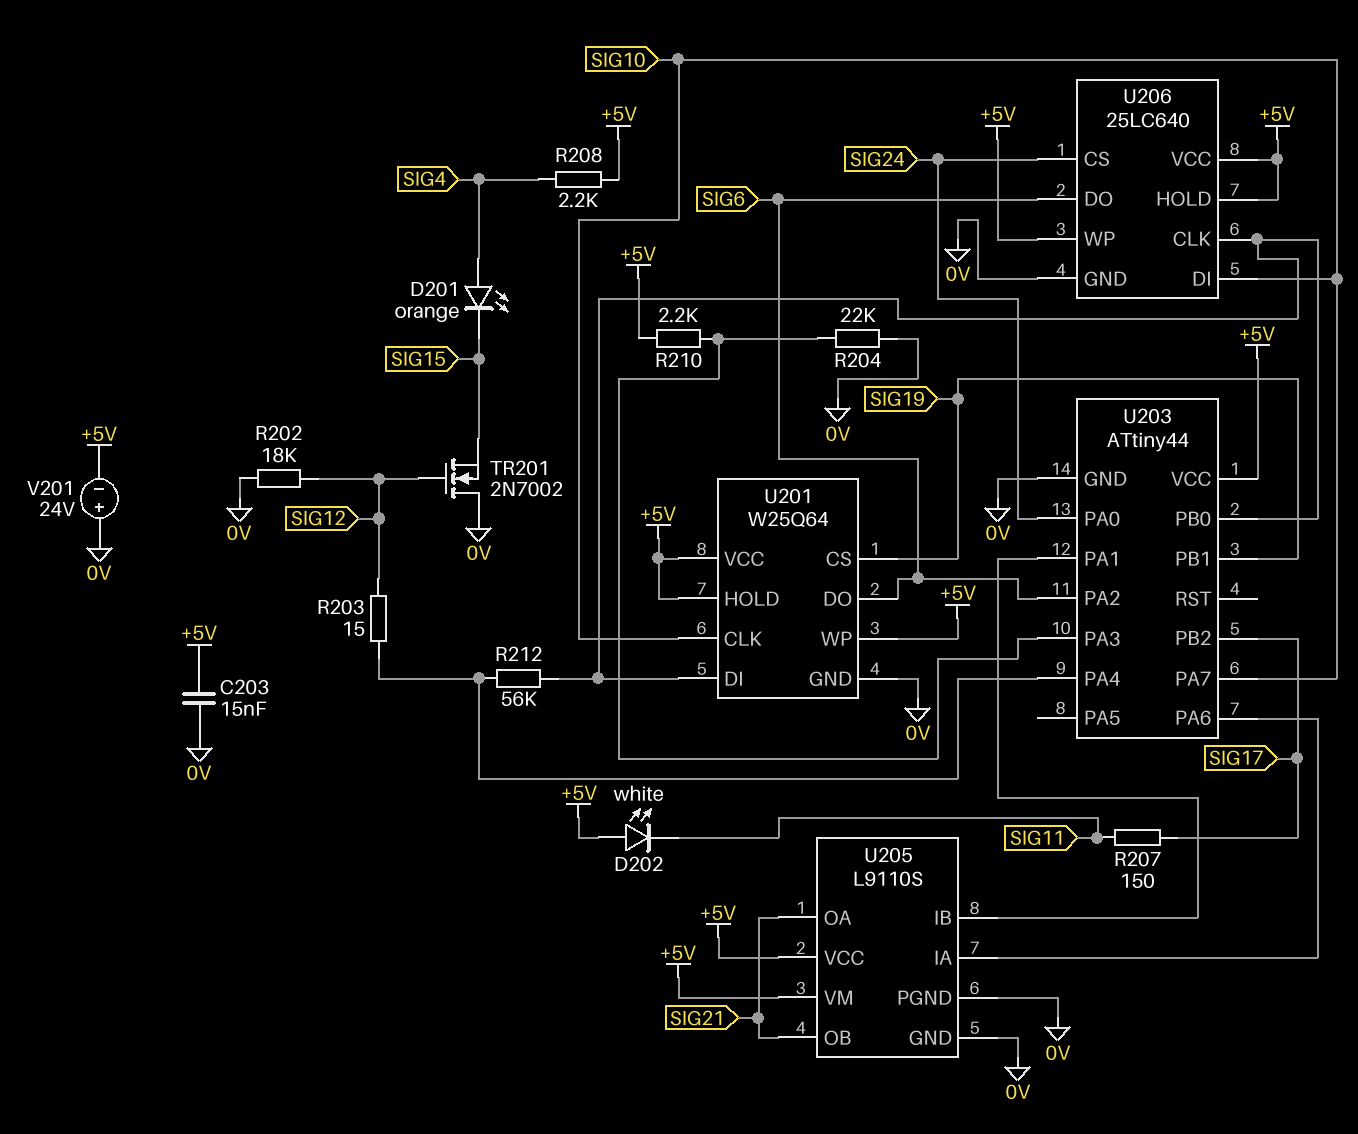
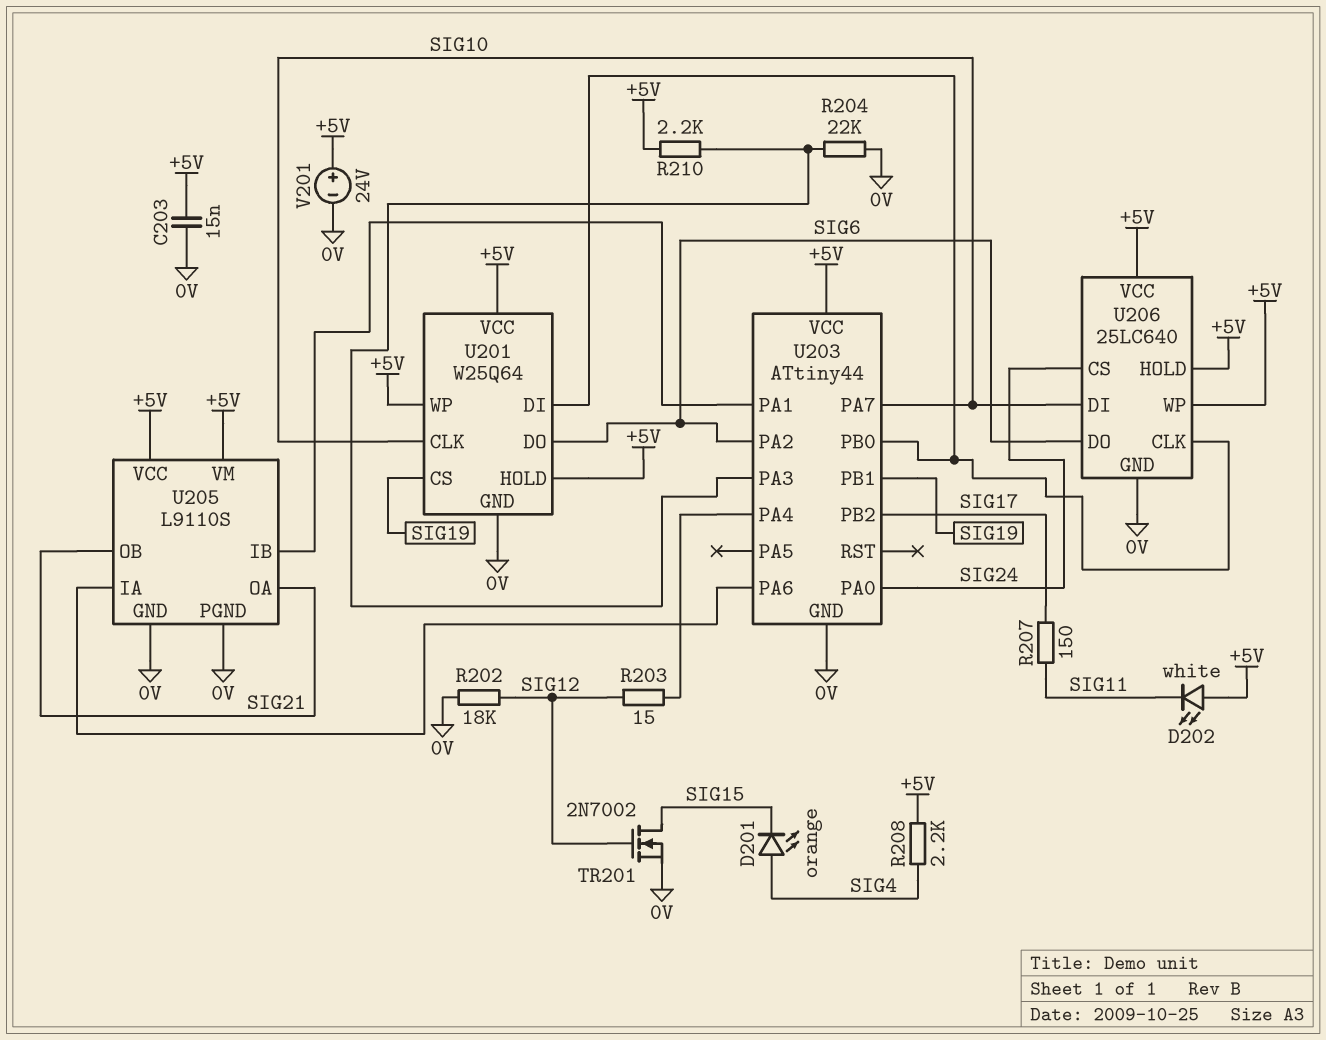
R212: 56k (U201/DI, U203/PA4) -> none
TR201: NMOS 2N7002 (G SIG12, D 0V, S SIG15) -> NMOS 2N7002 (G SIG12, D SIG15, S 0V)
V201: 24V (plus 0V, minus +5V) -> 24V (plus +5V, minus 0V)

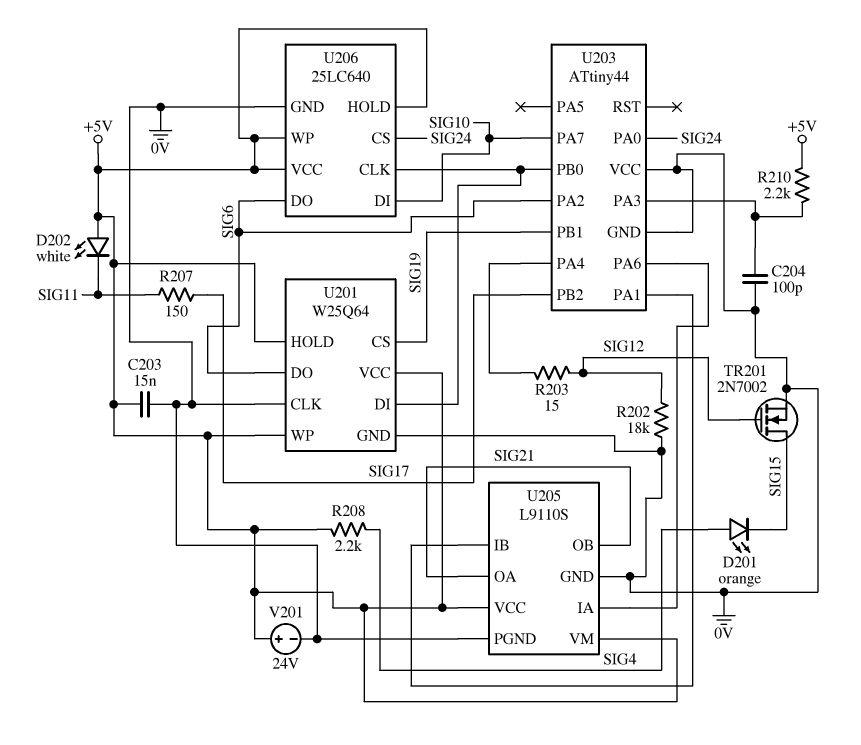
C204: none -> 100pF (0V, U203/PA3)
R204: 22k (0V, U203/PA3) -> none
U201 pin CLK: SIG10 -> 0V
U203 pin VCC: +5V -> 0V

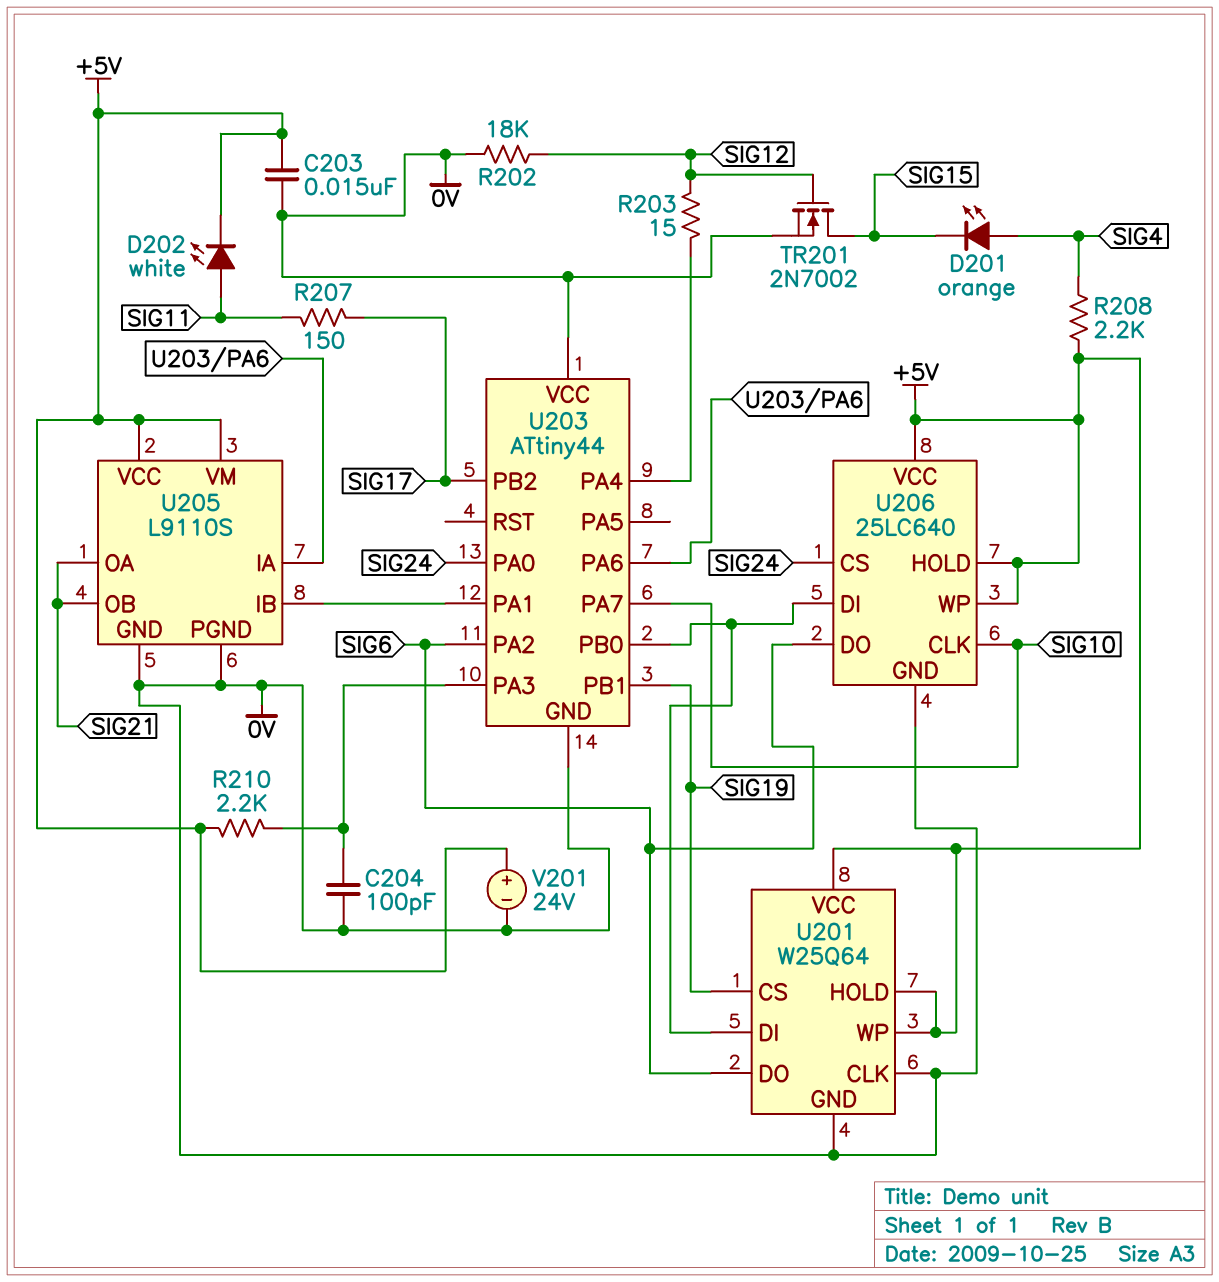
D202: LED white (A +5V, K SIG11) -> LED white (A SIG11, K +5V)
U206 pin CLK: U201/DI -> SIG10
U206 pin DI: SIG10 -> U201/DI

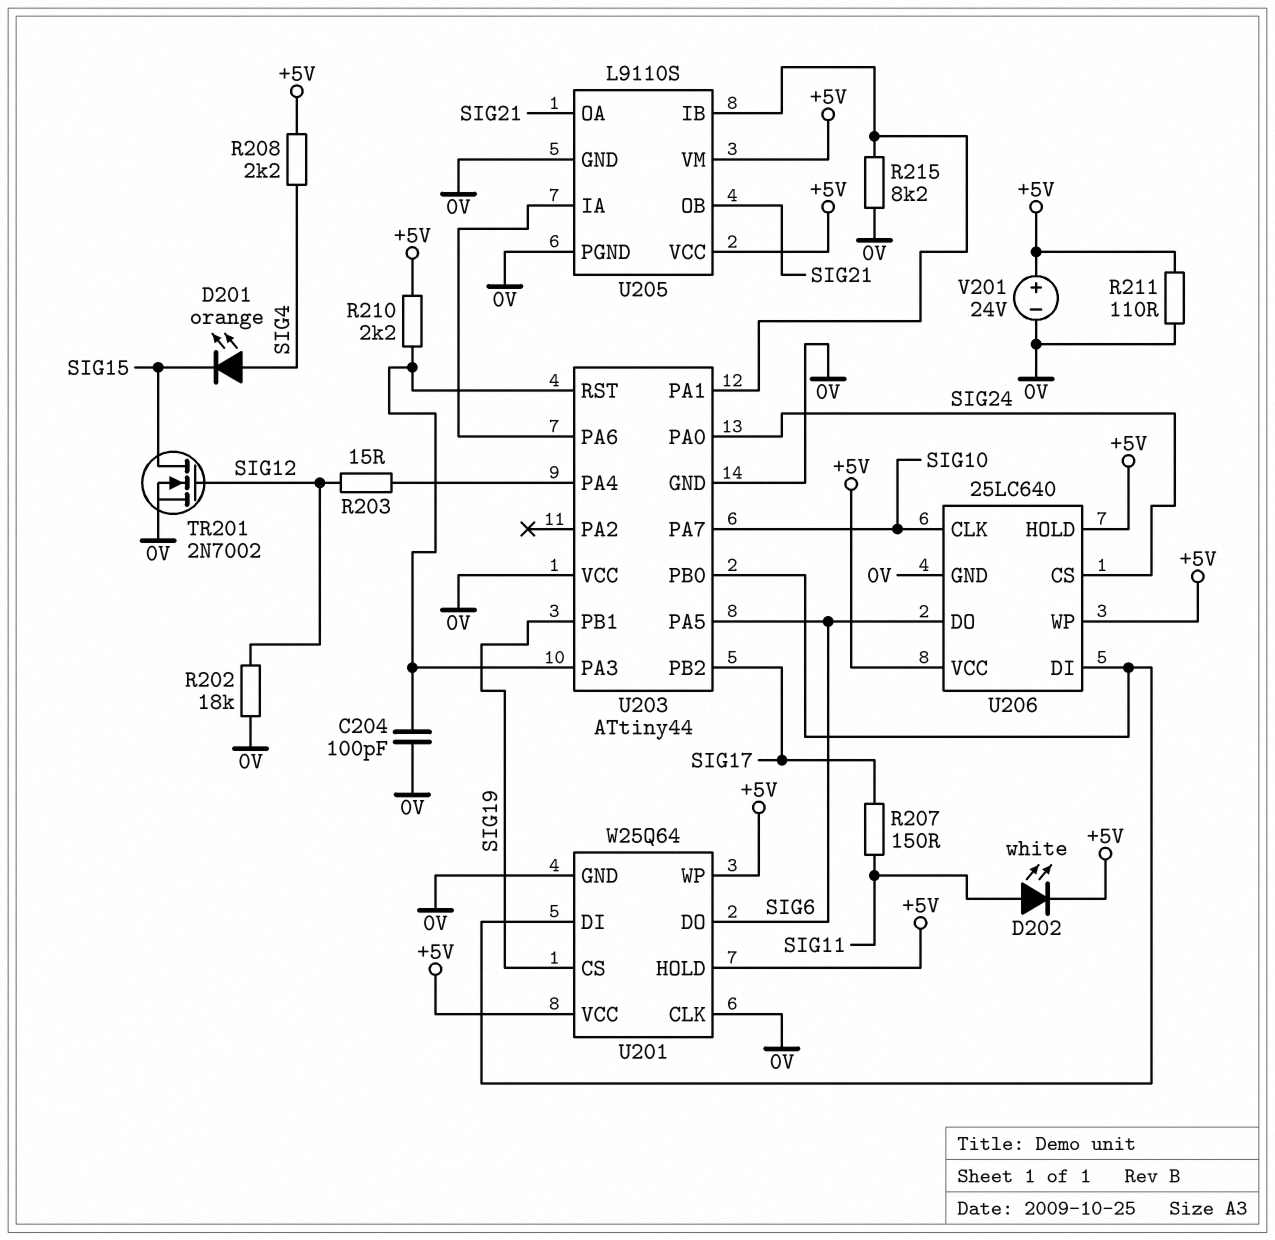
C203: 15nF (+5V, 0V) -> none
R211: none -> 110 (+5V, 0V)
R215: none -> 8.2k (0V, U203/PA1)
U203 pin PA2: SIG6 -> none
U203 pin PA5: none -> SIG6
U203 pin RST: none -> U203/PA3

